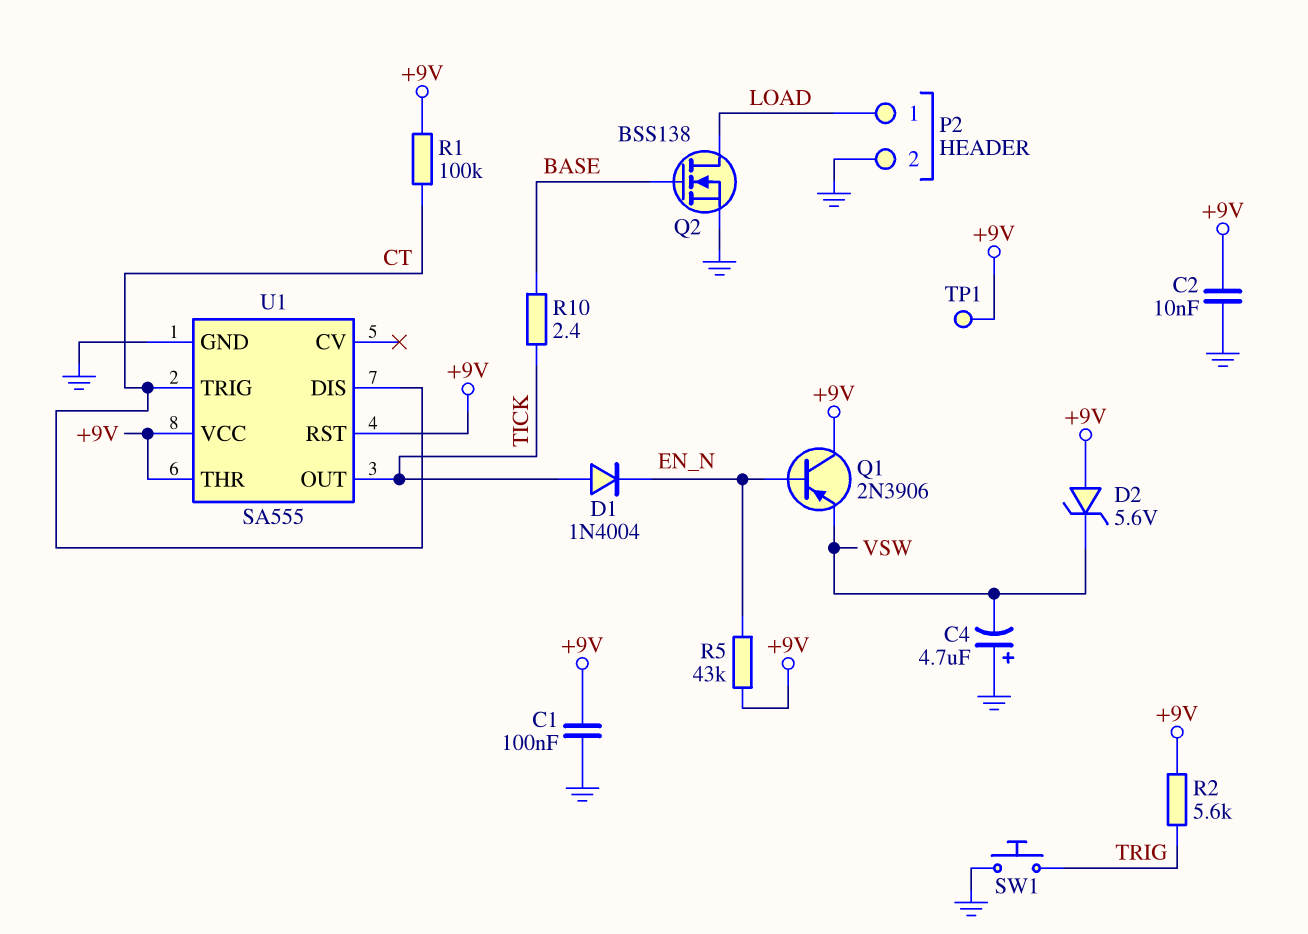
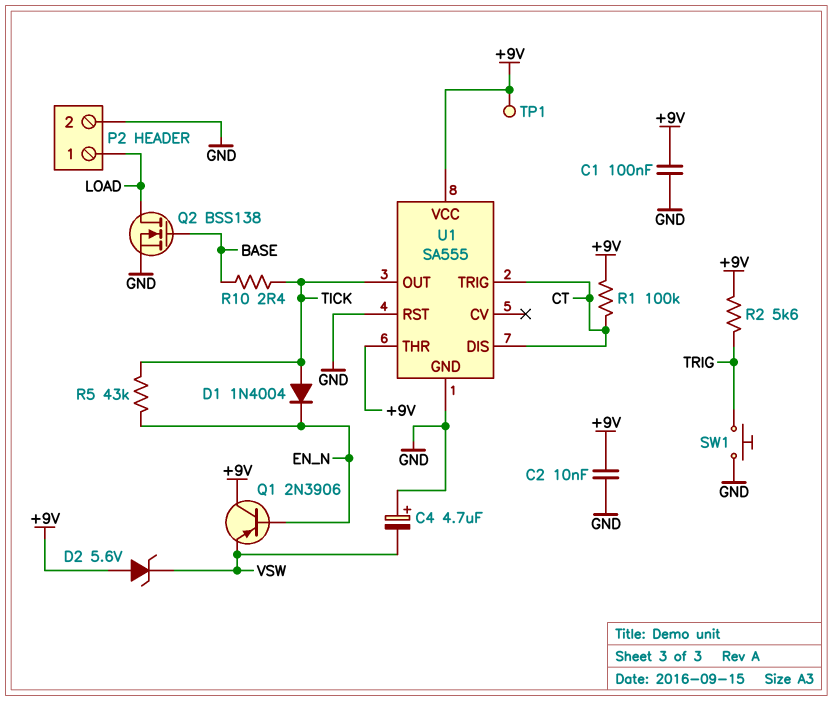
R5: 43k (+9V, EN_N) -> 43k (EN_N, TICK)
U1 pin RST: +9V -> GND

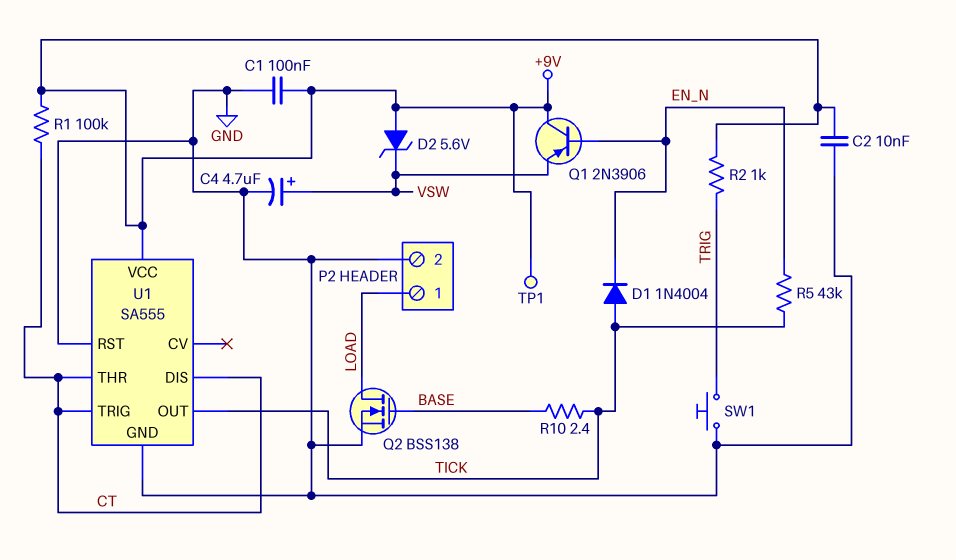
C4: 4.7uF (plus GND, minus VSW) -> 4.7uF (plus VSW, minus GND)
R2: 5.6k (+9V, TRIG) -> 1k (+9V, TRIG)
U1 pin THR: +9V -> CT

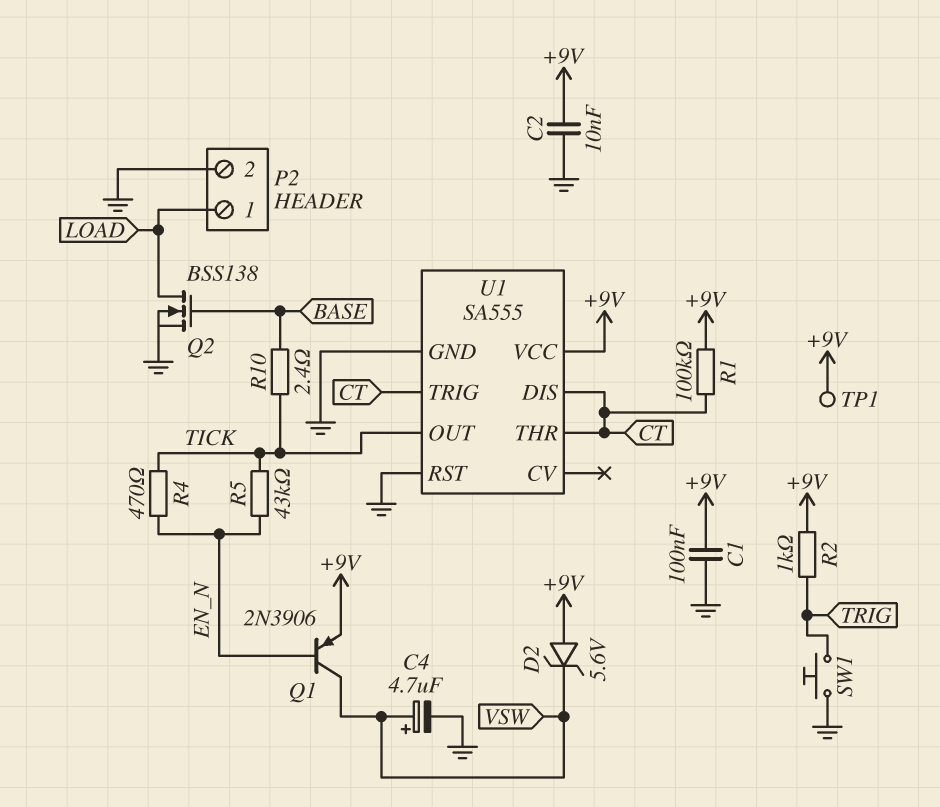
D1: diode 1N4004 (A TICK, K EN_N) -> none
Q1: PNP 2N3906 (B EN_N, C +9V, E VSW) -> PNP 2N3906 (B EN_N, C VSW, E +9V)
R4: none -> 470 (EN_N, TICK)

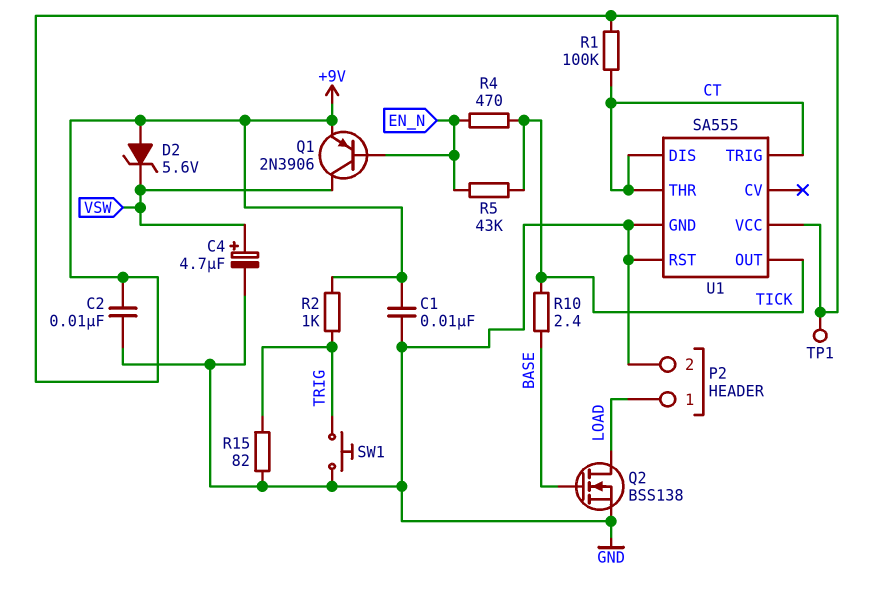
C1: 100nF (+9V, GND) -> 10nF (+9V, GND)
R15: none -> 82 (GND, TRIG)

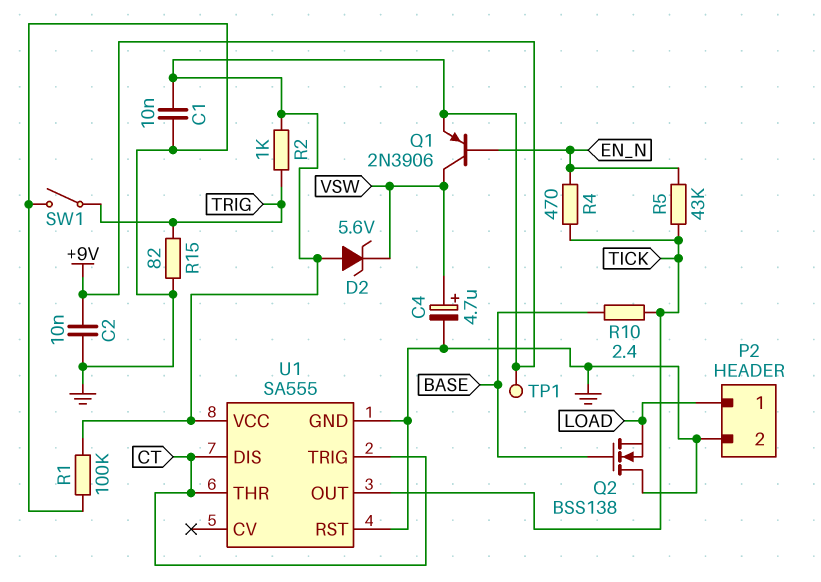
Q2: NMOS BSS138 (G BASE, D LOAD, S GND) -> NMOS BSS138 (G BASE, D GND, S LOAD)
R1: 100k (+9V, CT) -> 100k (+9V, GND)
SW1: button (GND, TRIG) -> switch (GND, TRIG)

